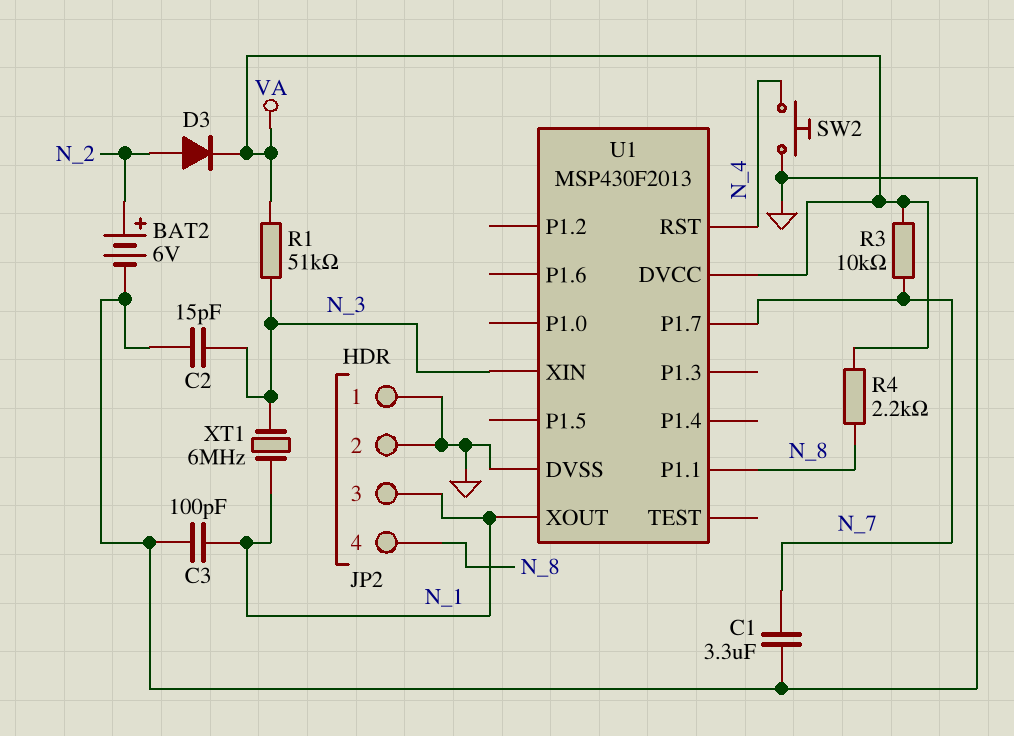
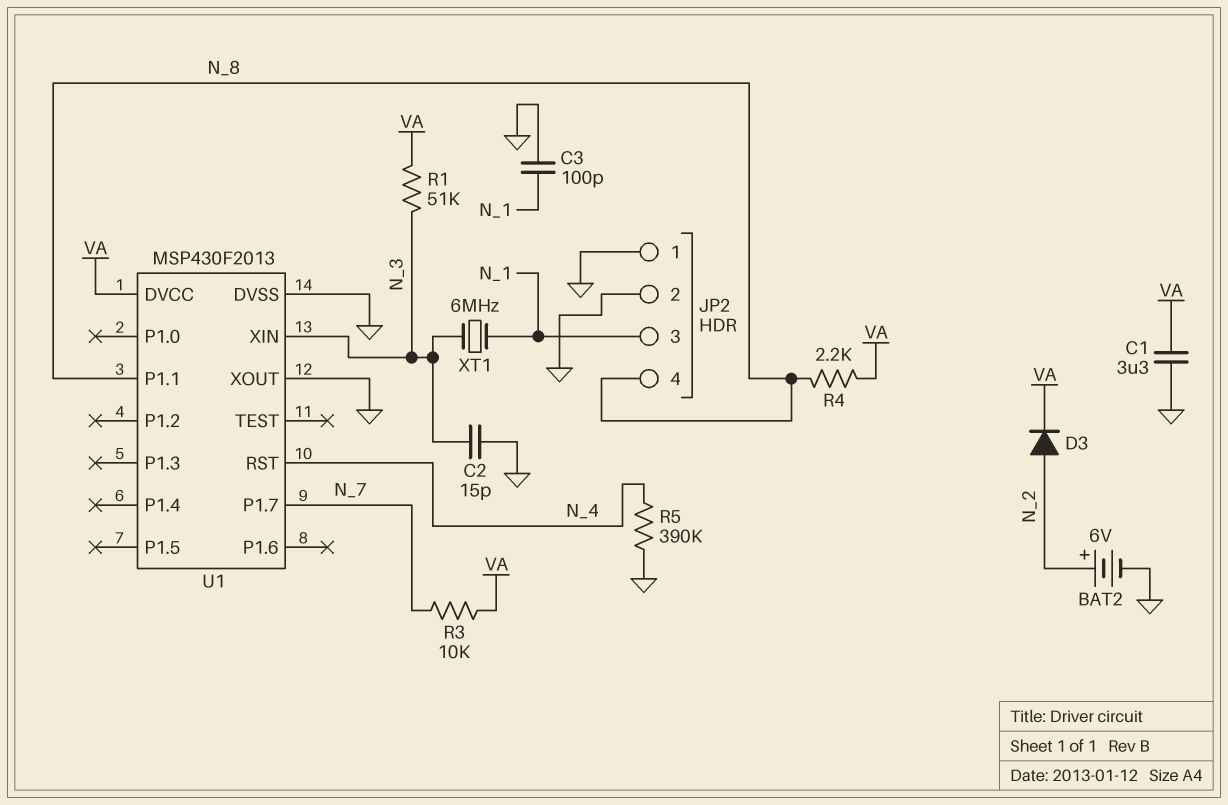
C1: 3.3uF (GND, N_7) -> 3.3uF (GND, VA)
R5: none -> 390k (GND, N_4)
SW2: button (GND, N_4) -> none
U1 pin XOUT: N_1 -> GND

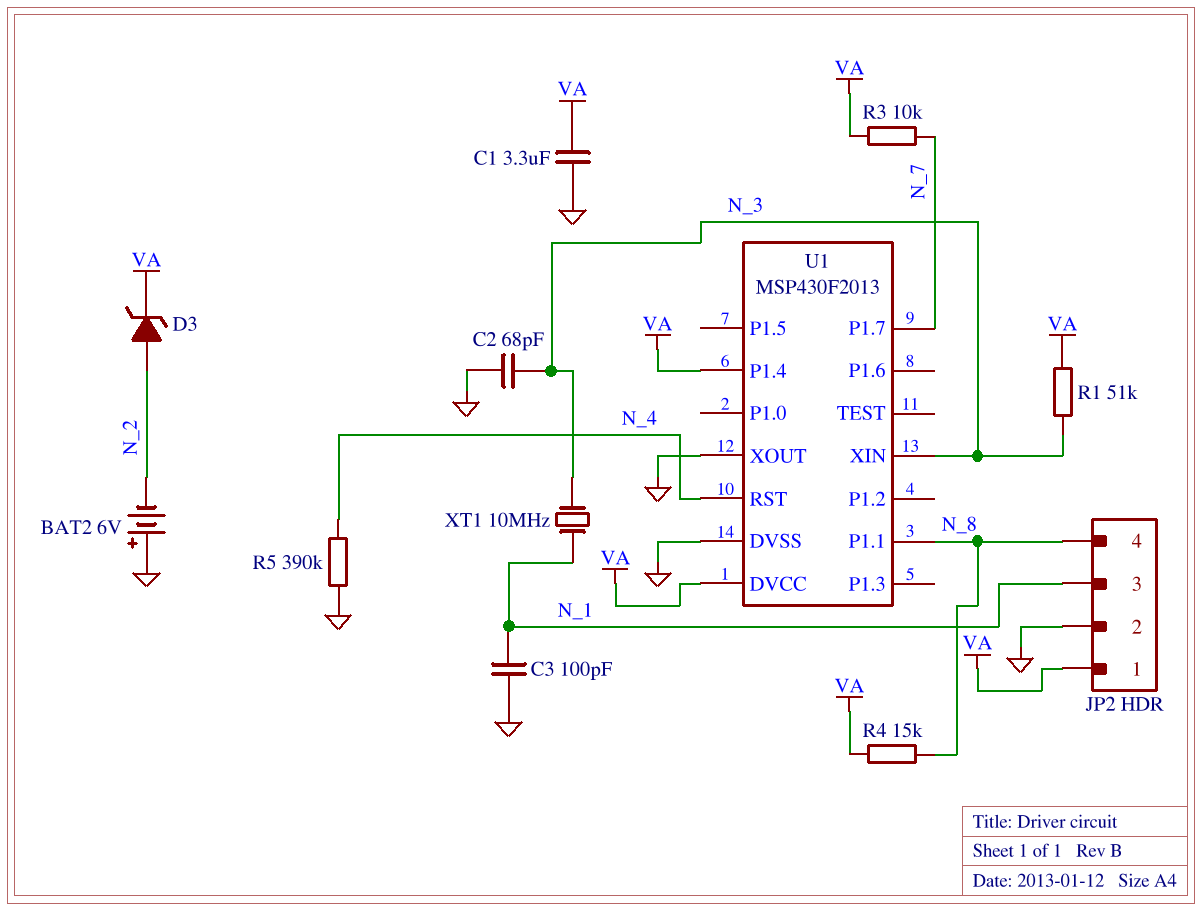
BAT2: 6V (plus N_2, minus GND) -> 6V (plus GND, minus N_2)
C2: 15pF (GND, N_3) -> 68pF (GND, N_3)
D3: diode (A N_2, K VA) -> zener (A N_2, K VA)
JP2 pin 1: GND -> VA
R4: 2.2k (N_8, VA) -> 15k (N_8, VA)
U1 pin P1.4: none -> VA
XT1: 6MHz (N_1, N_3) -> 10MHz (N_1, N_3)

